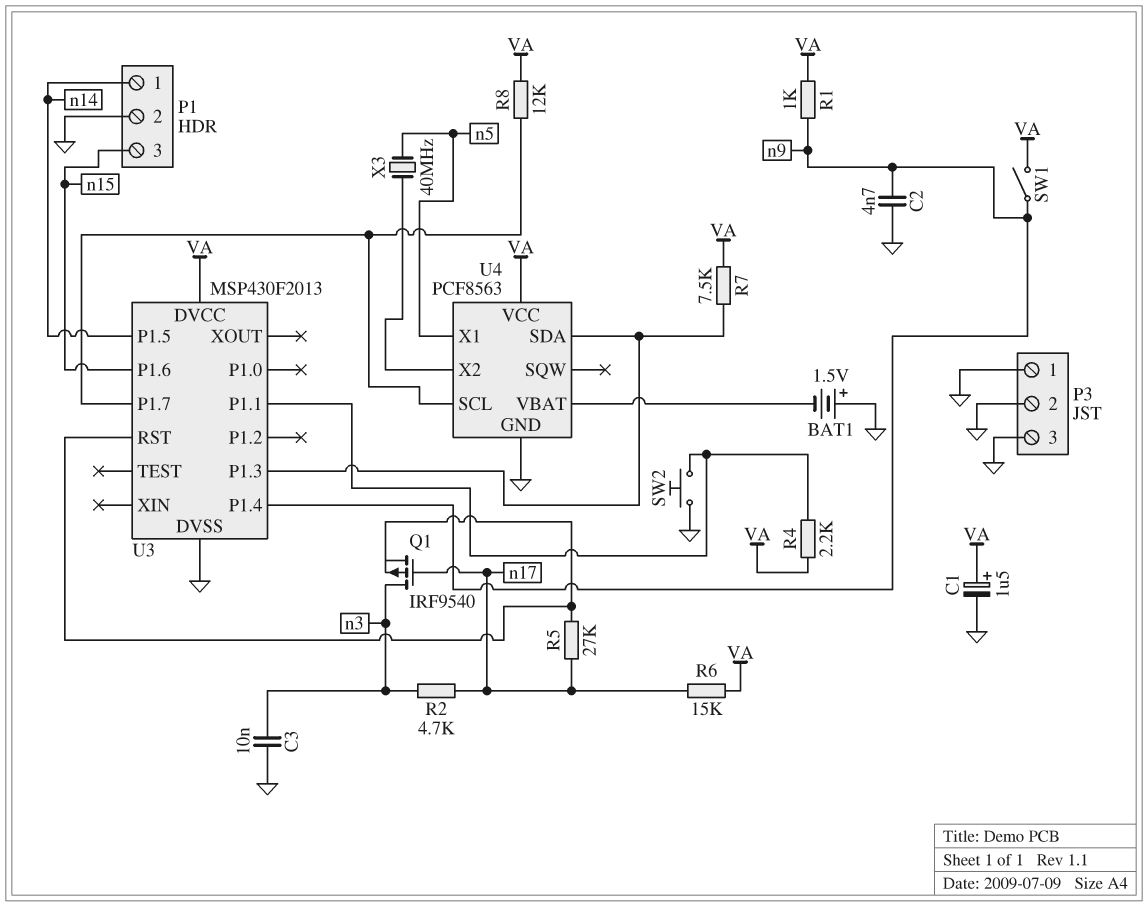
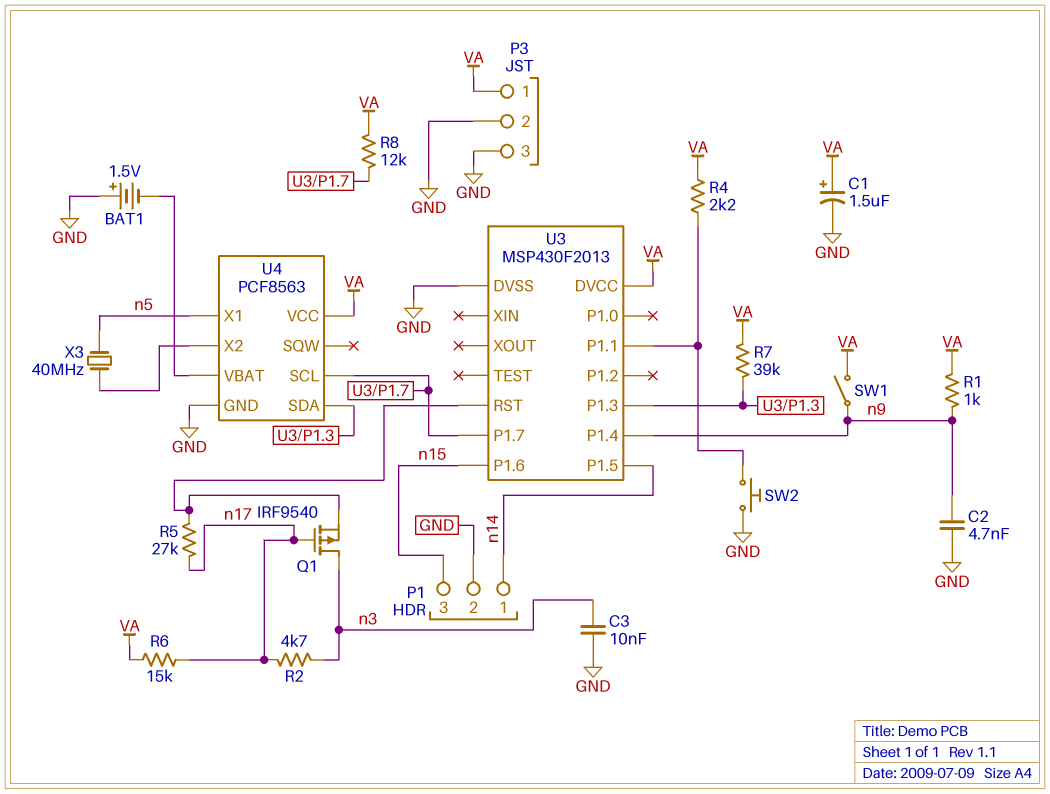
P3 pin 1: GND -> VA
R7: 7.5k (U3/P1.3, VA) -> 39k (U3/P1.3, VA)

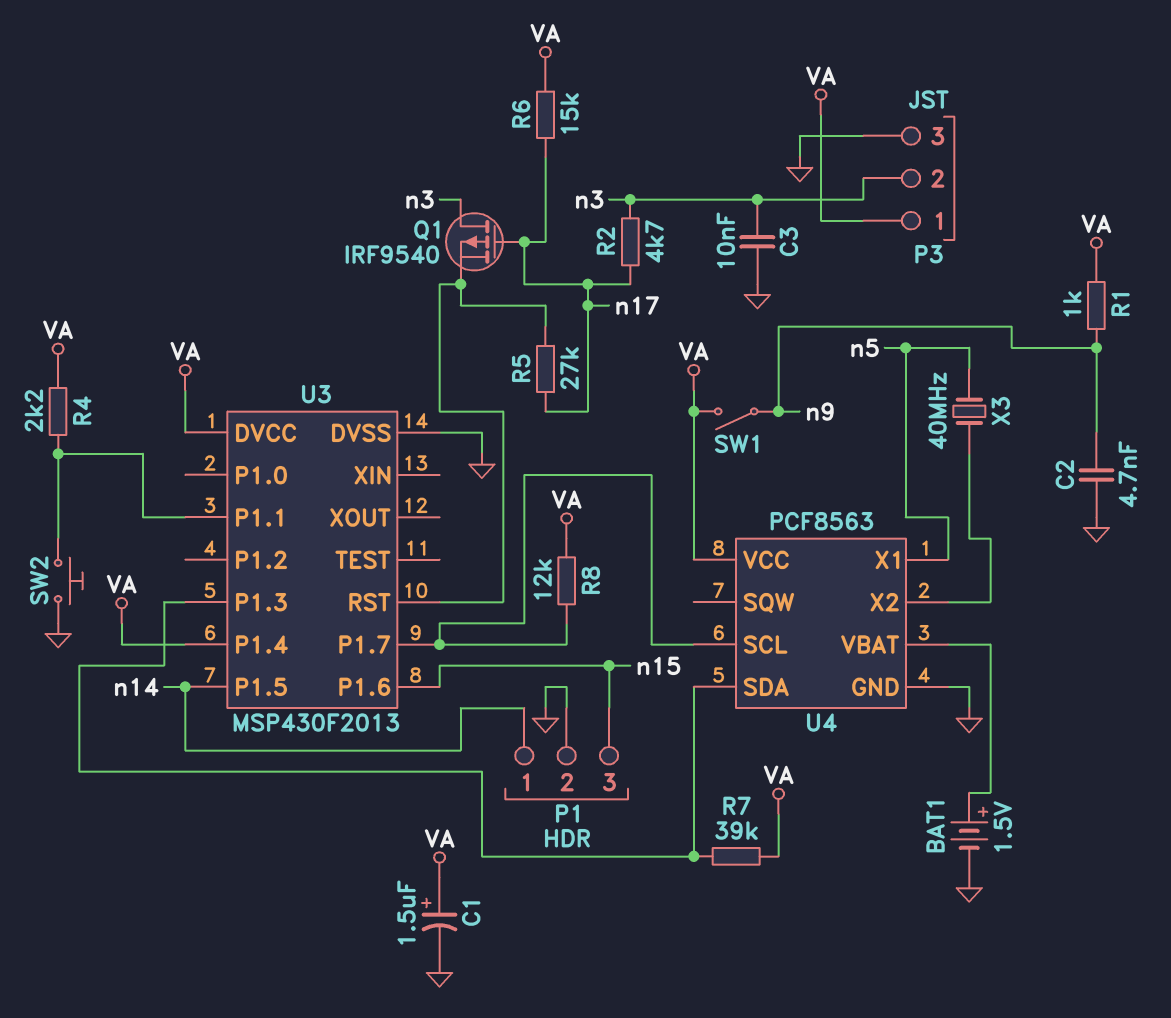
BAT1: 1.5V (plus GND, minus U4/VBAT) -> 1.5V (plus U4/VBAT, minus GND)
P3 pin 2: GND -> n3
U3 pin P1.4: n9 -> VA

